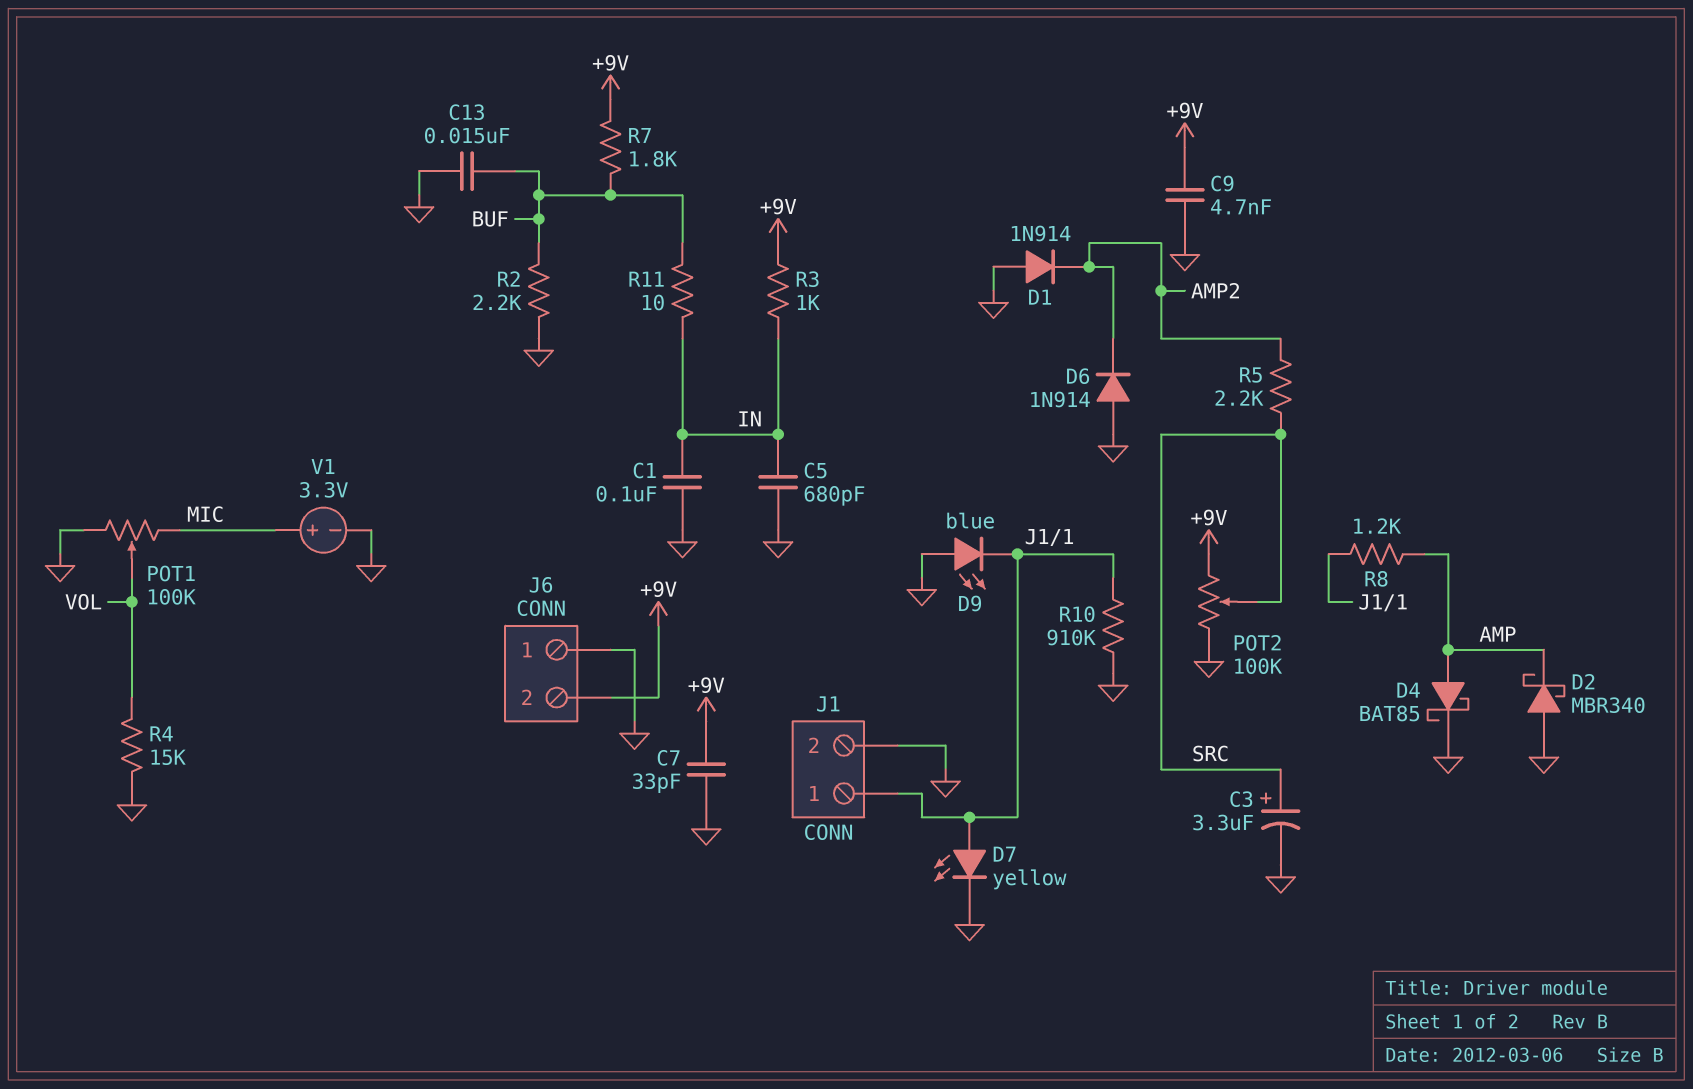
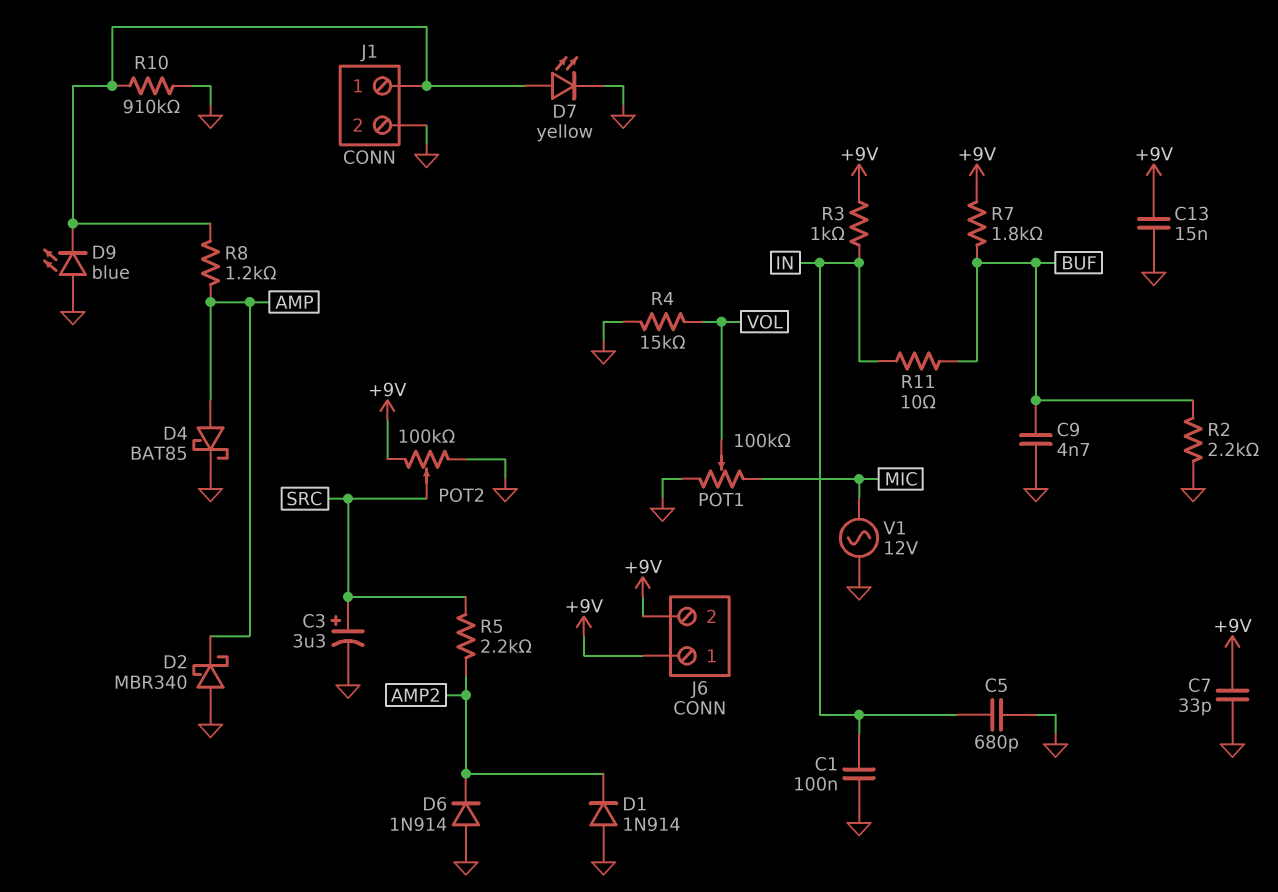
C9: 4.7nF (+9V, GND) -> 4.7nF (BUF, GND)
C13: 15nF (BUF, GND) -> 15nF (+9V, GND)
J6 pin 1: GND -> +9V
V1: 3.3V (plus MIC, minus GND) -> AC 12V (GND, MIC)

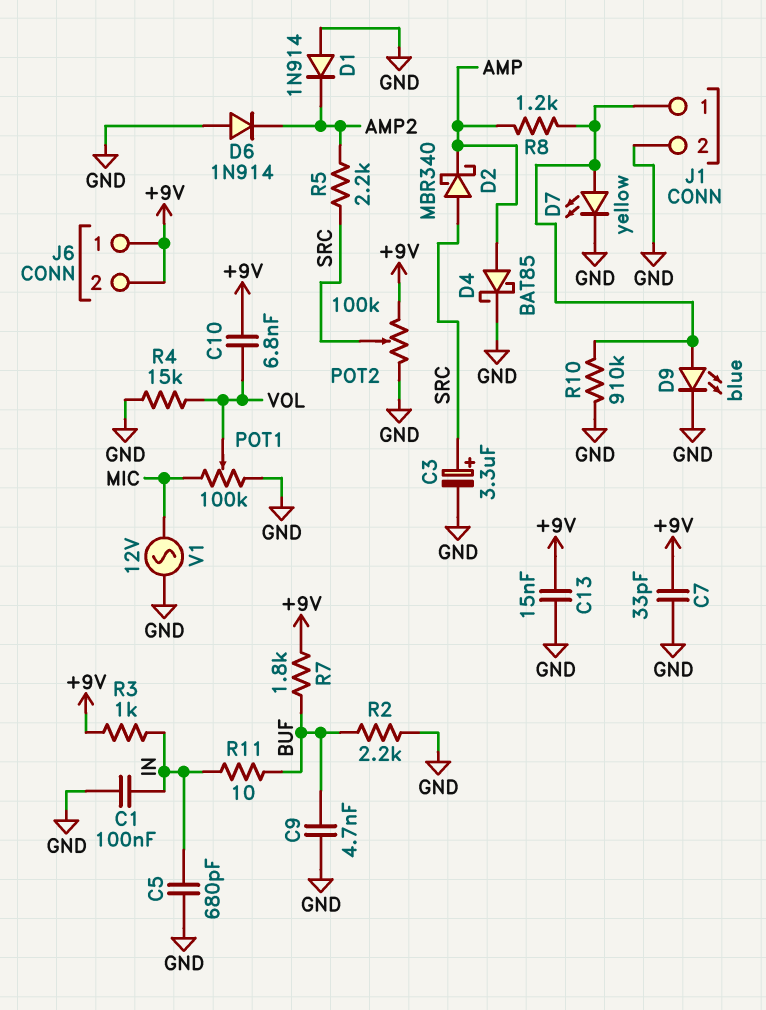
C10: none -> 6.8nF (+9V, VOL)
D2: schottky MBR340 (A GND, K AMP) -> schottky MBR340 (A SRC, K AMP)
D9: LED blue (A GND, K J1/1) -> LED blue (A J1/1, K GND)

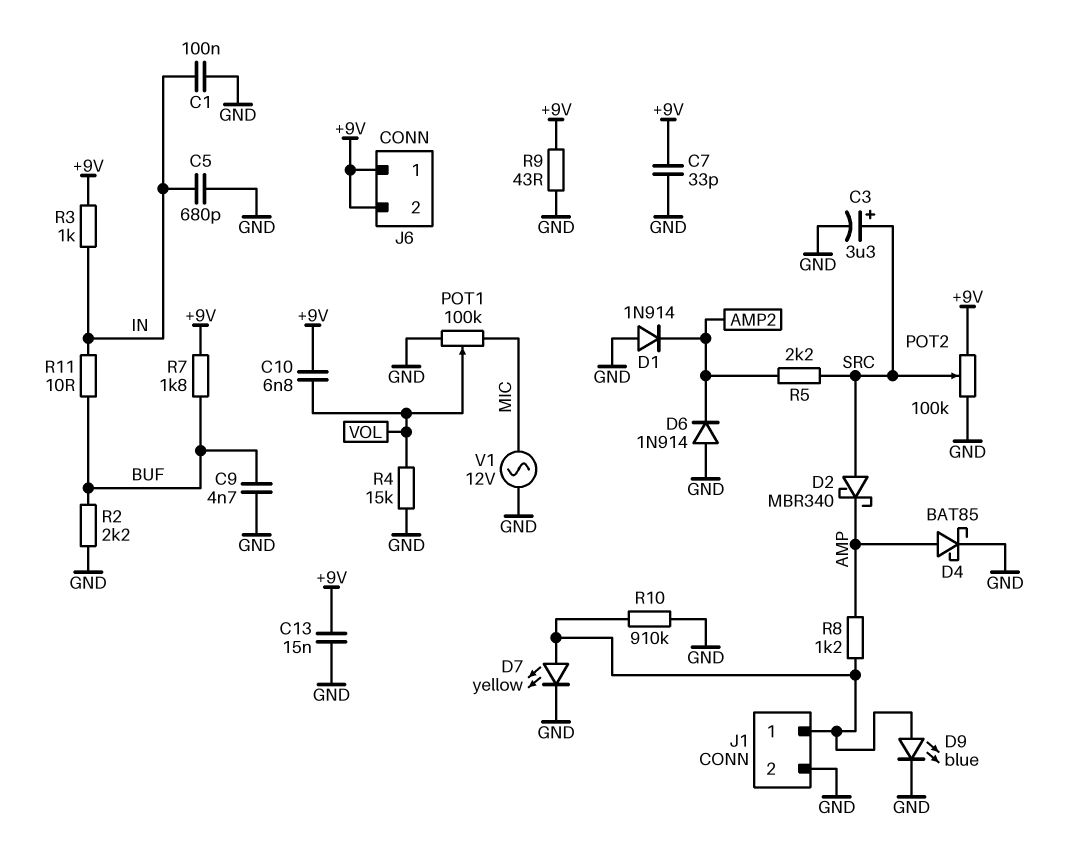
R9: none -> 43 (+9V, GND)

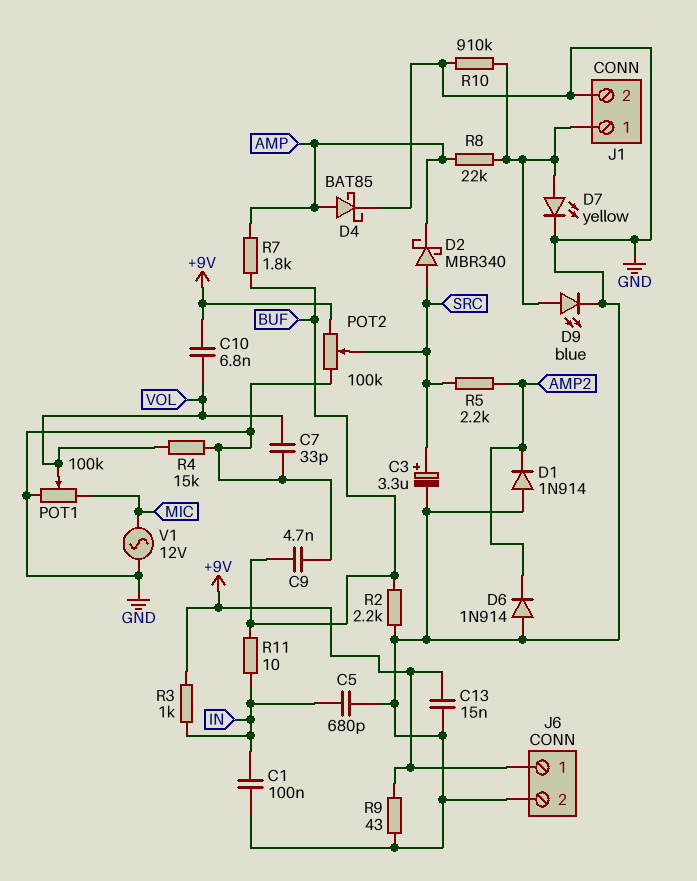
C7: 33pF (+9V, GND) -> 33pF (GND, VOL)
J6 pin 2: +9V -> GND
R7: 1.8k (+9V, BUF) -> 1.8k (AMP, BUF)
R8: 1.2k (AMP, J1/1) -> 22k (AMP, J1/1)

